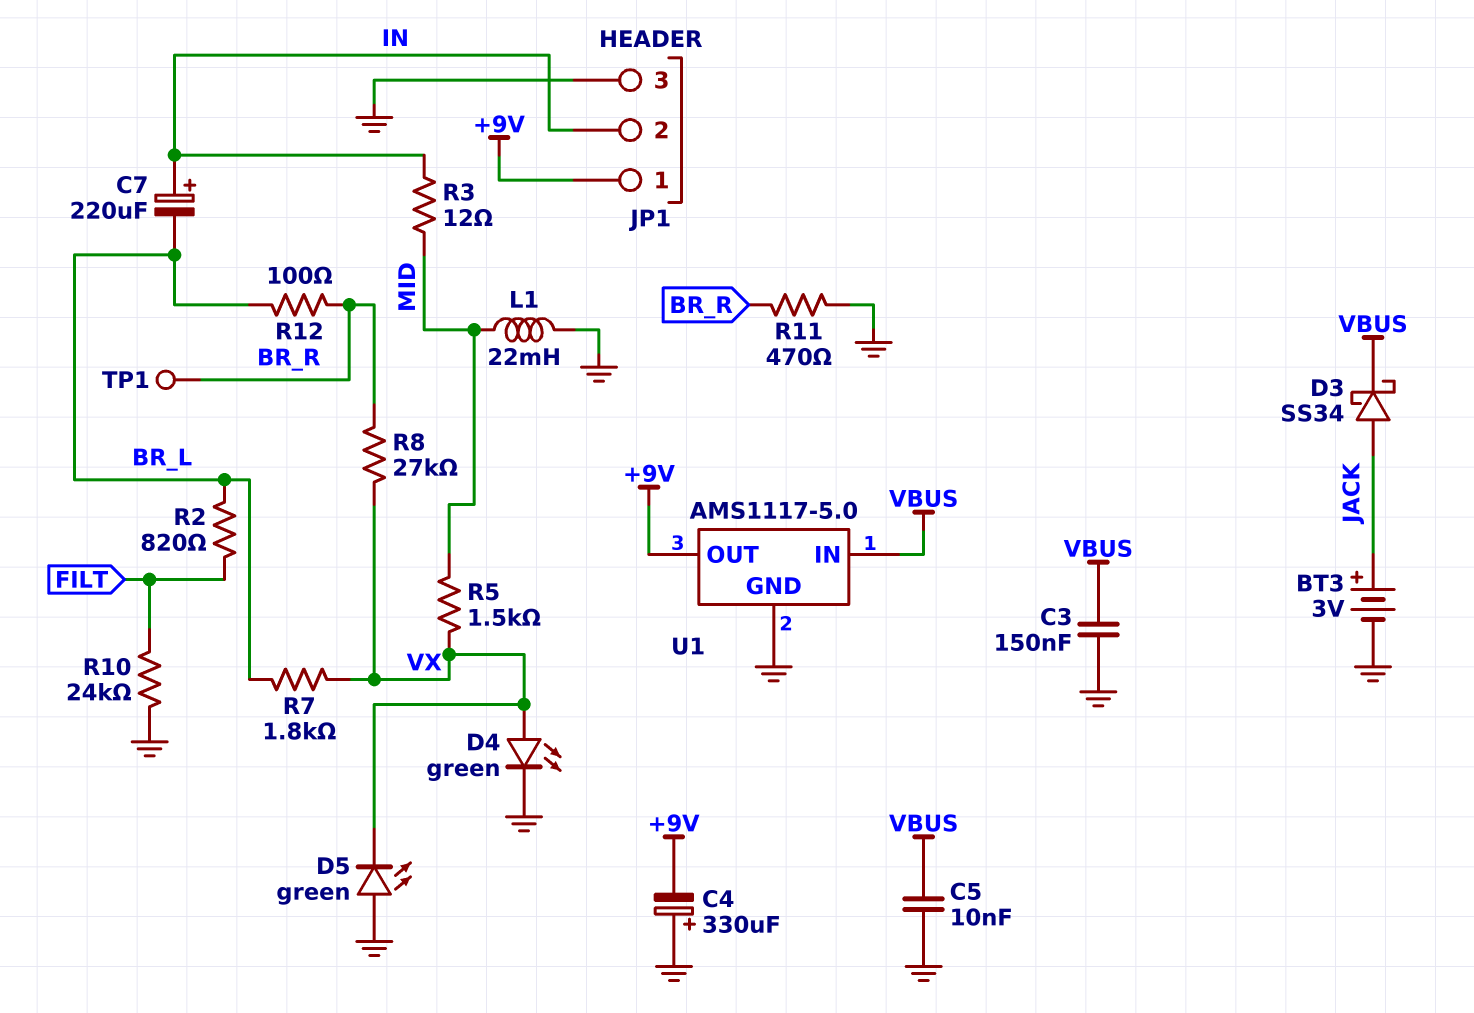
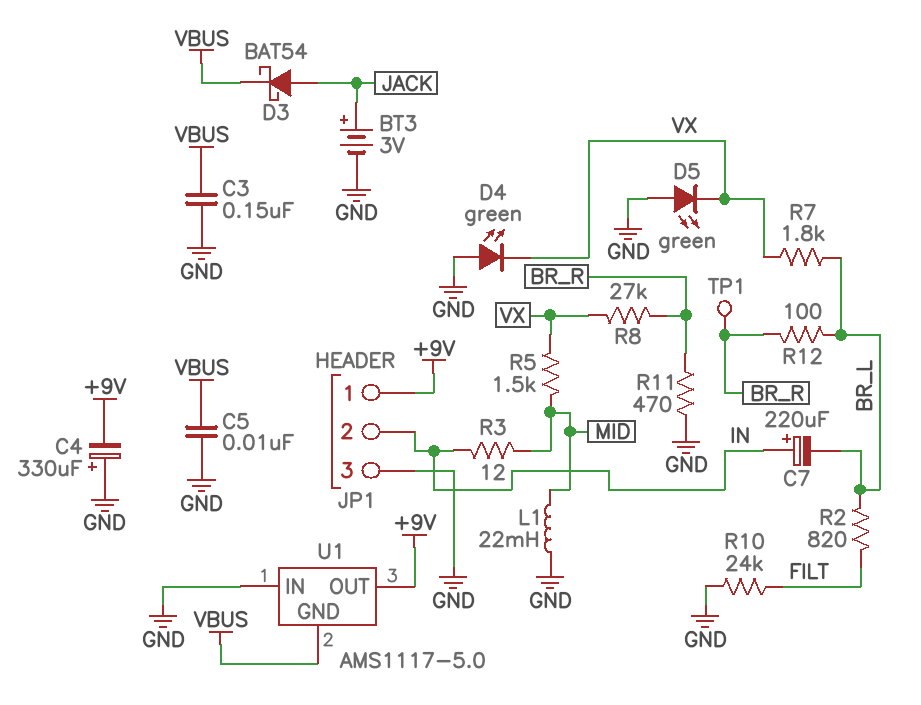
D3: schottky SS34 (A JACK, K VBUS) -> schottky BAT54 (A JACK, K VBUS)
D4: LED green (A VX, K GND) -> LED green (A GND, K VX)
U1 pin GND: GND -> VBUS
U1 pin IN: VBUS -> GND

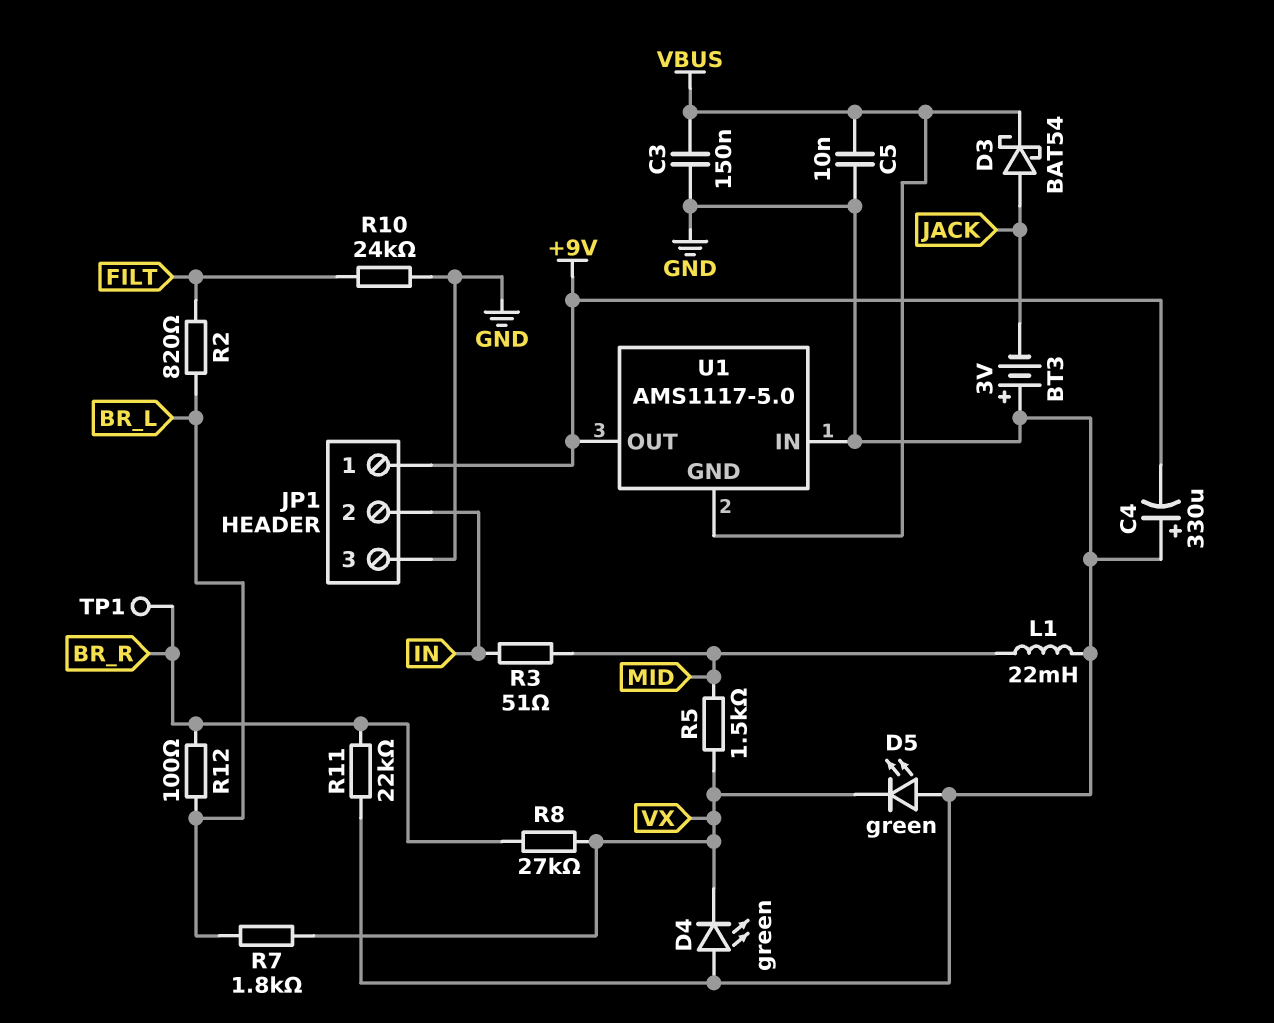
BT3: 3V (plus JACK, minus GND) -> 3V (plus GND, minus JACK)
C7: 220uF (plus IN, minus BR_L) -> none
R3: 12 (IN, MID) -> 51 (IN, MID)
R11: 470 (BR_R, GND) -> 22k (BR_R, GND)

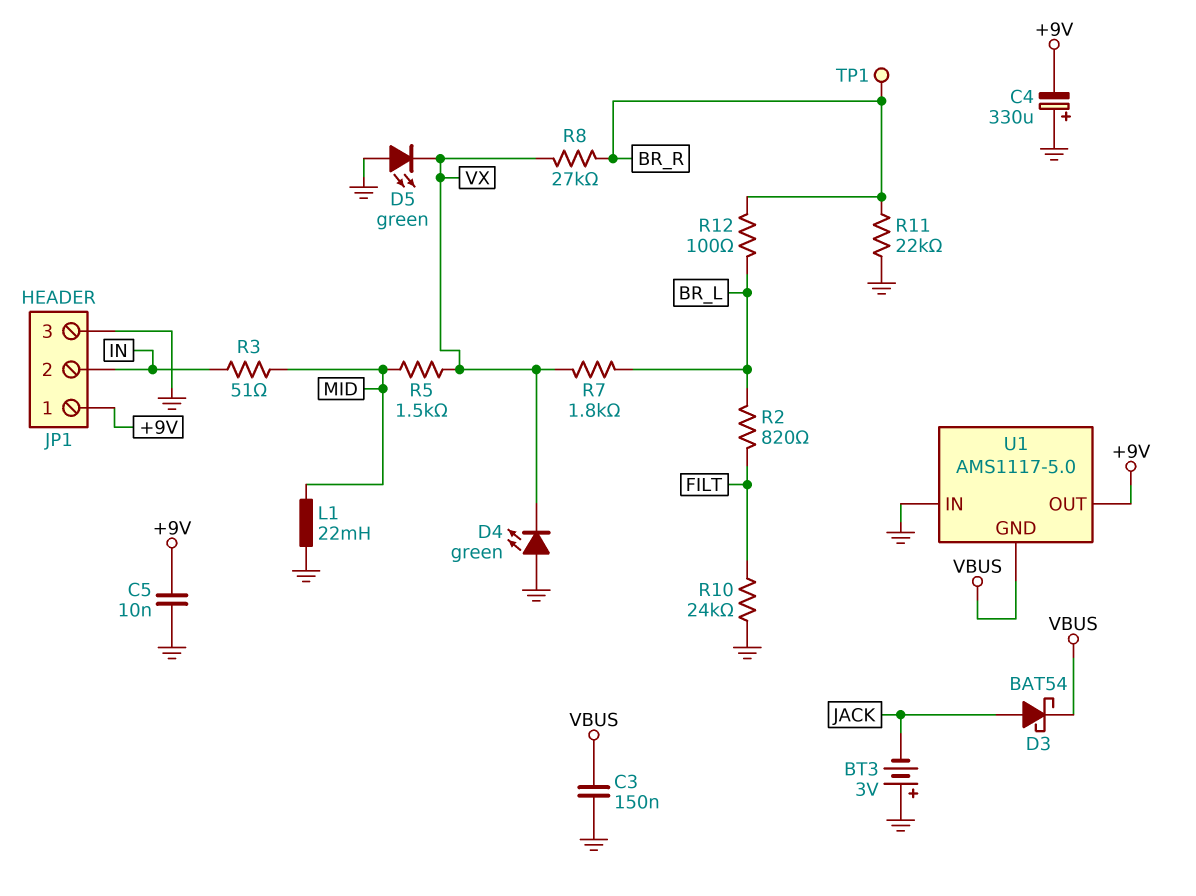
C5: 10nF (GND, VBUS) -> 10nF (+9V, GND)

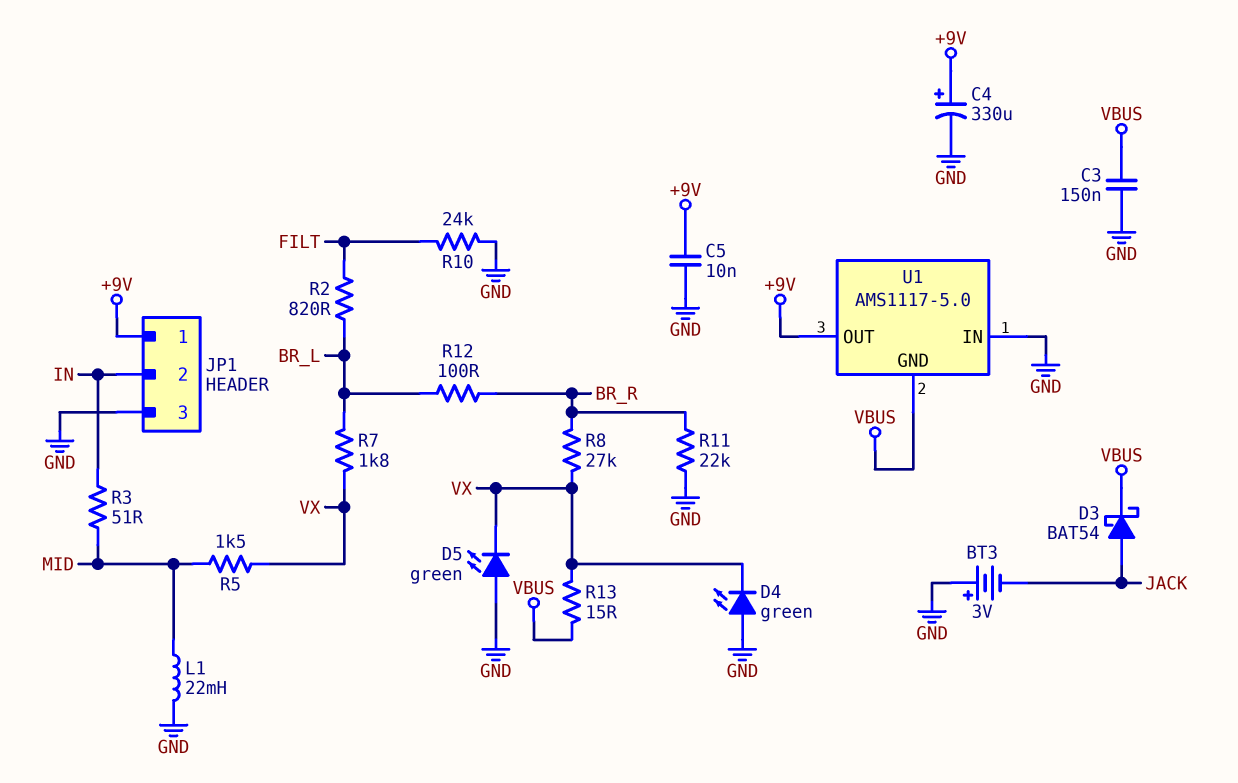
C4: 330uF (plus GND, minus +9V) -> 330uF (plus +9V, minus GND)
R13: none -> 15 (VBUS, VX)
TP1: test point (BR_R) -> none

